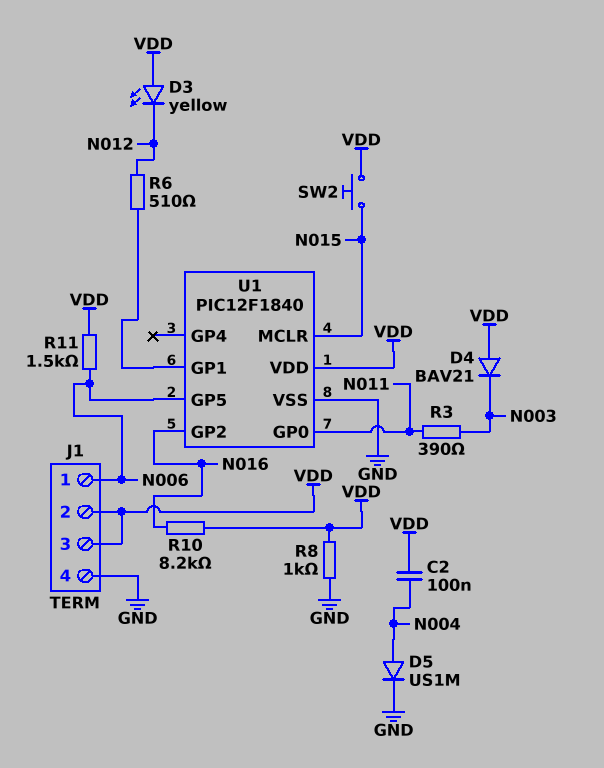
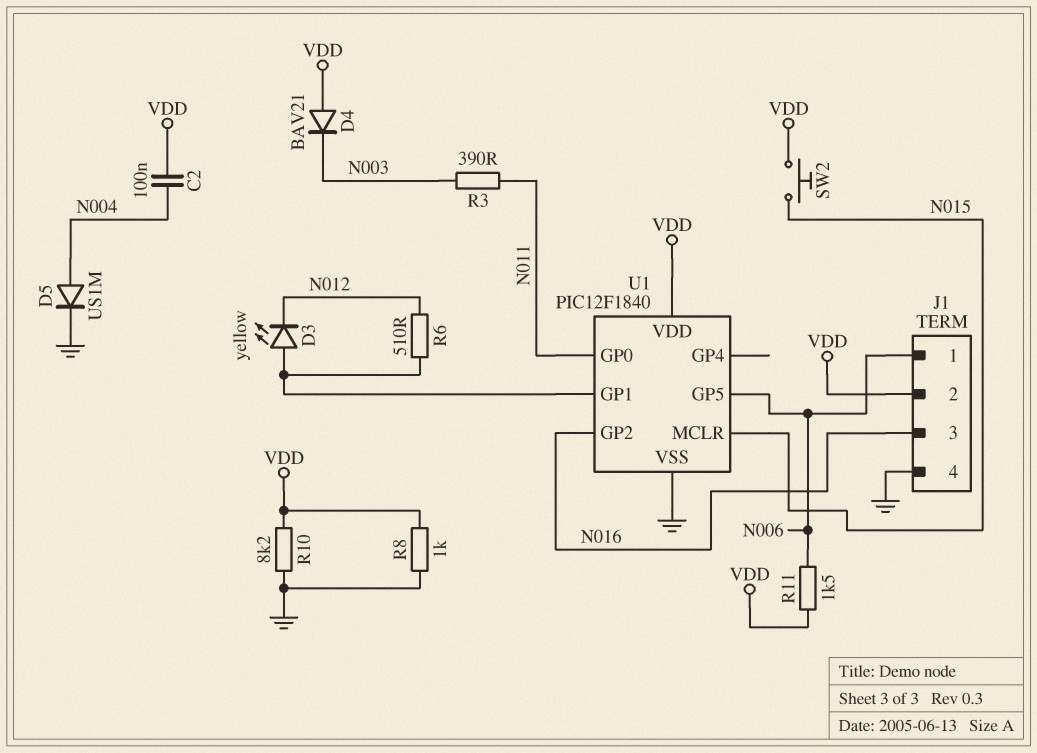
D3: LED yellow (A VDD, K N012) -> LED yellow (A U1/GP1, K N012)
J1 pin 3: VDD -> N016
R10: 8.2k (N016, VDD) -> 8.2k (GND, VDD)

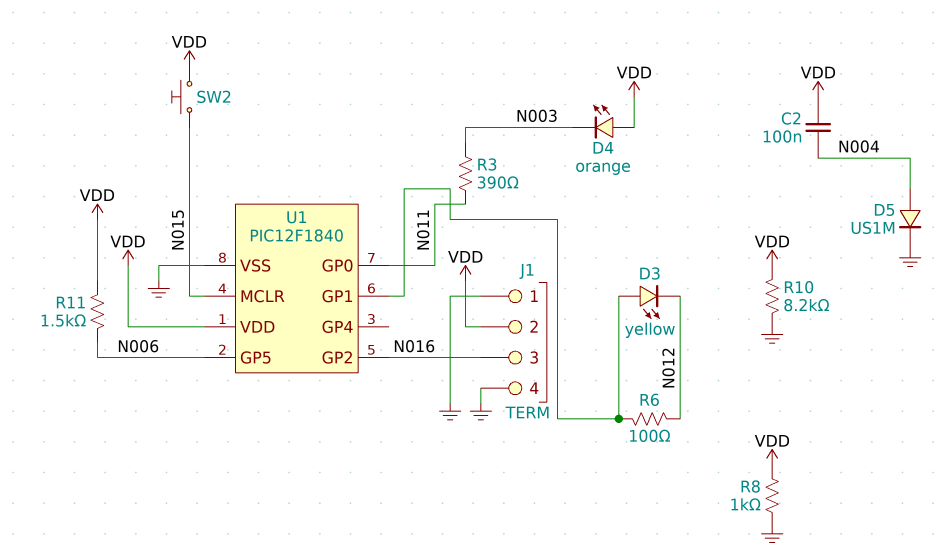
D4: diode BAV21 (A VDD, K N003) -> LED orange (A VDD, K N003)
J1 pin 1: N006 -> GND
R6: 510 (N012, U1/GP1) -> 100 (N012, U1/GP1)

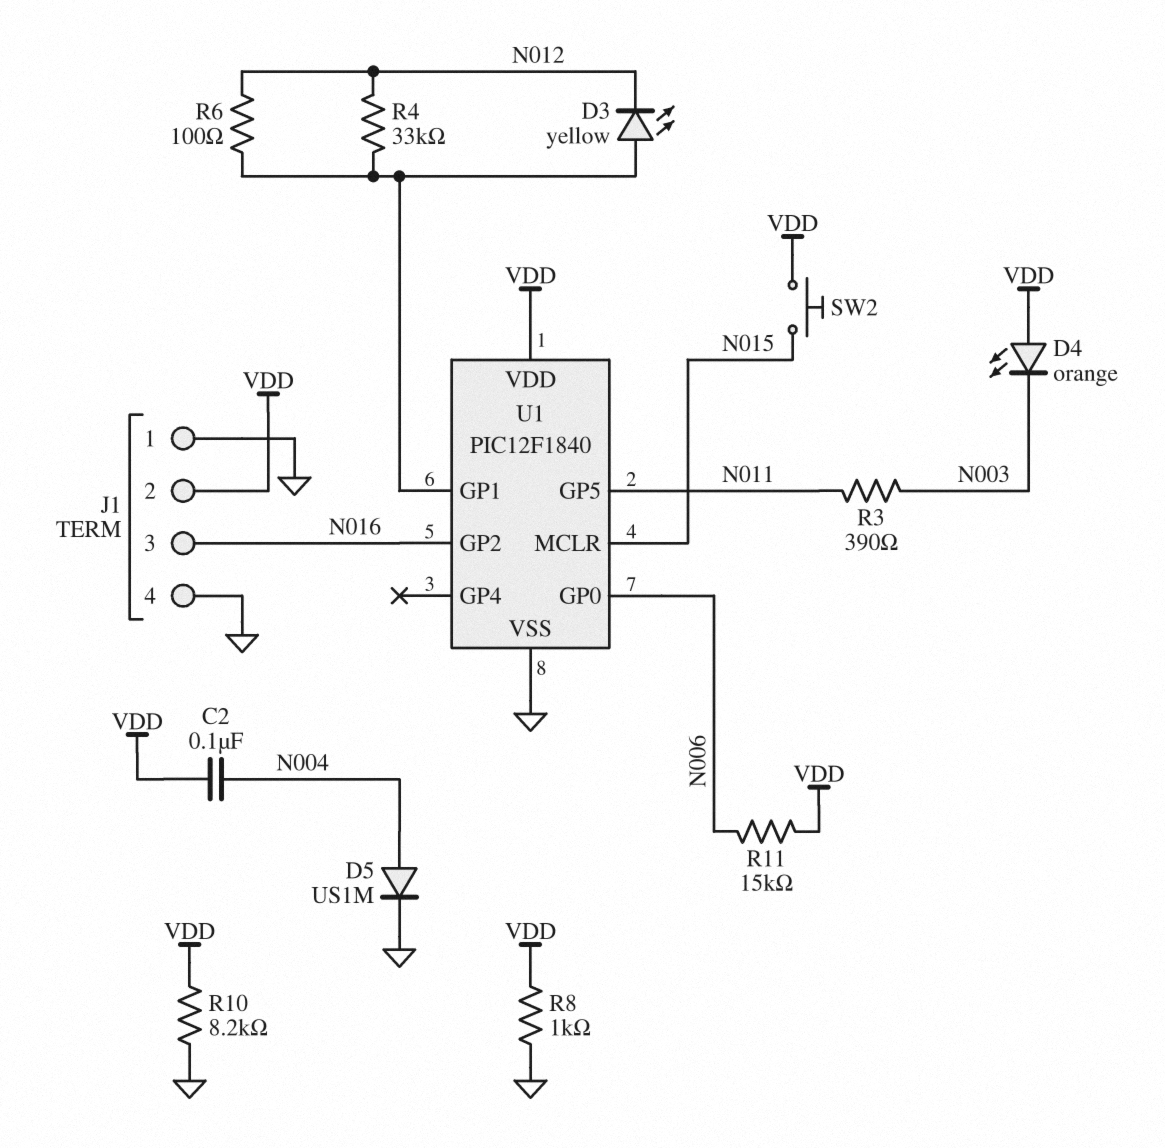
R4: none -> 33k (N012, U1/GP1)
R11: 1.5k (N006, VDD) -> 15k (N006, VDD)
U1 pin GP0: N011 -> N006
U1 pin GP5: N006 -> N011

